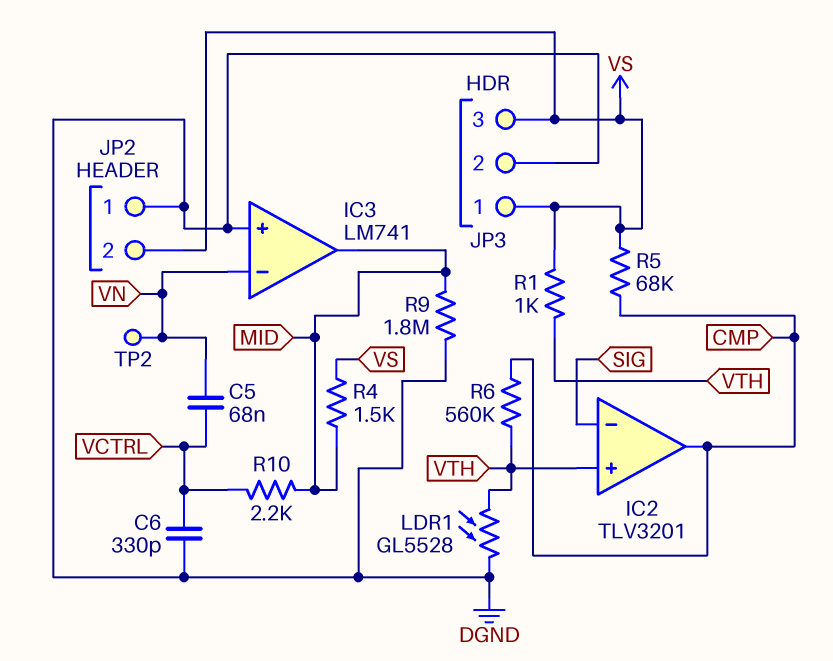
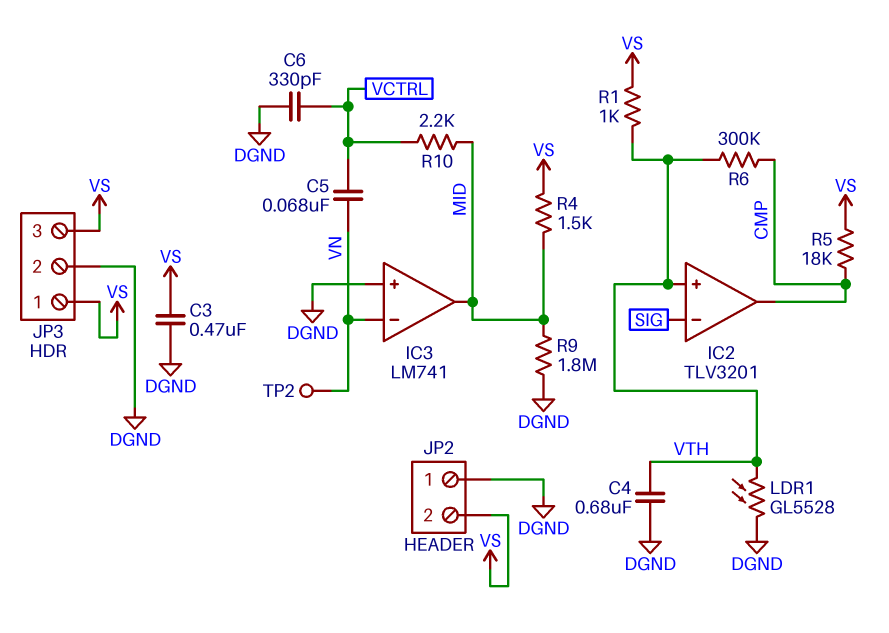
C3: none -> 470nF (DGND, VS)
C4: none -> 680nF (DGND, VTH)
R5: 68k (CMP, VS) -> 18k (CMP, VS)
R6: 560k (CMP, VTH) -> 300k (CMP, VTH)

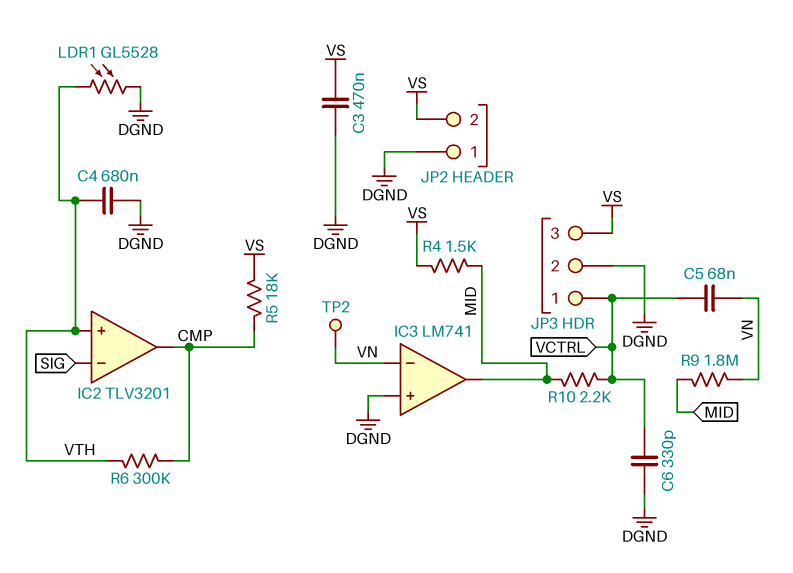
JP3 pin 1: VS -> VCTRL
R1: 1k (VS, VTH) -> none
R9: 1.8M (DGND, MID) -> 1.8M (MID, VN)

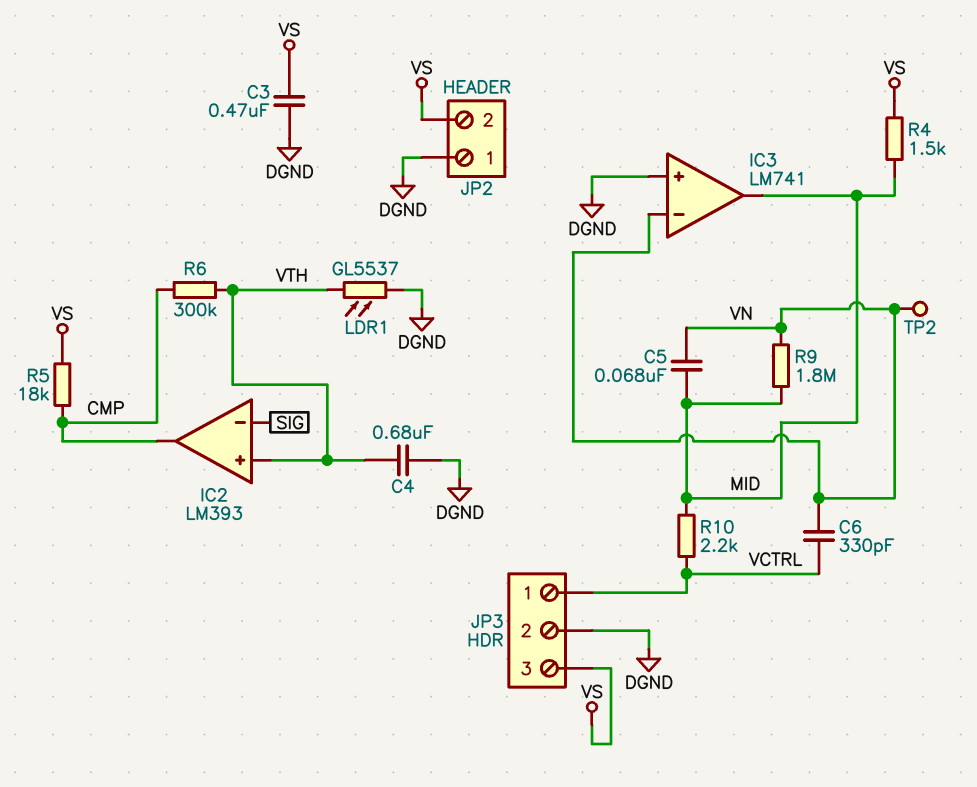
C5: 68nF (VCTRL, VN) -> 68nF (MID, VN)
C6: 330pF (DGND, VCTRL) -> 330pF (VCTRL, VN)
IC2: TLV3201 -> LM393
LDR1: GL5528 (DGND, VTH) -> GL5537 (DGND, VTH)

